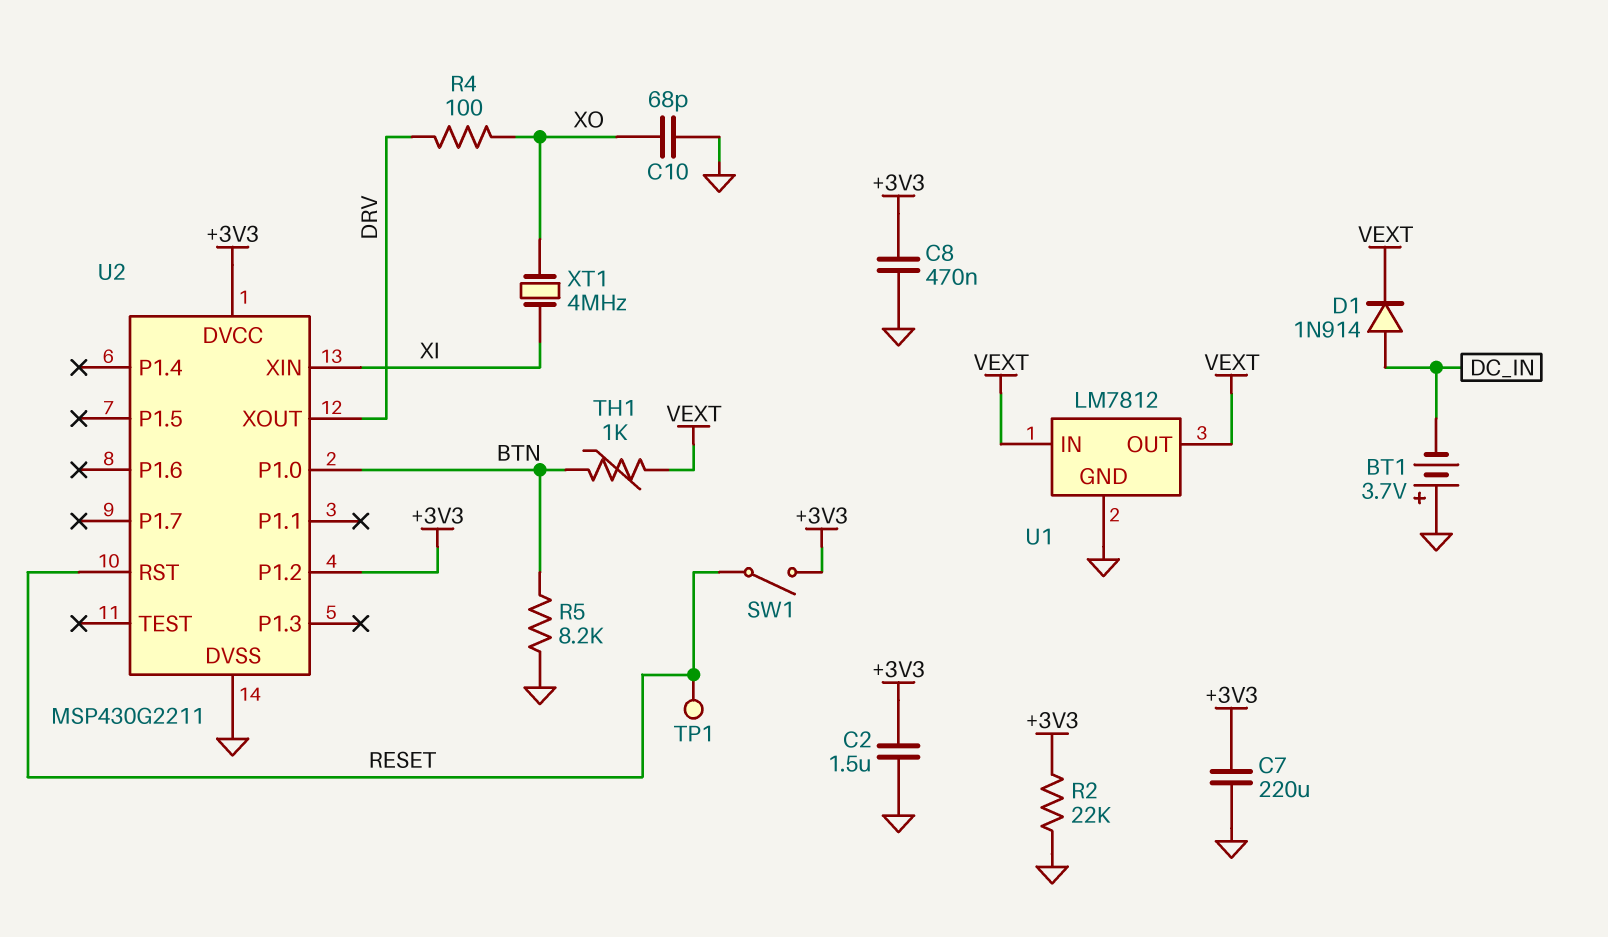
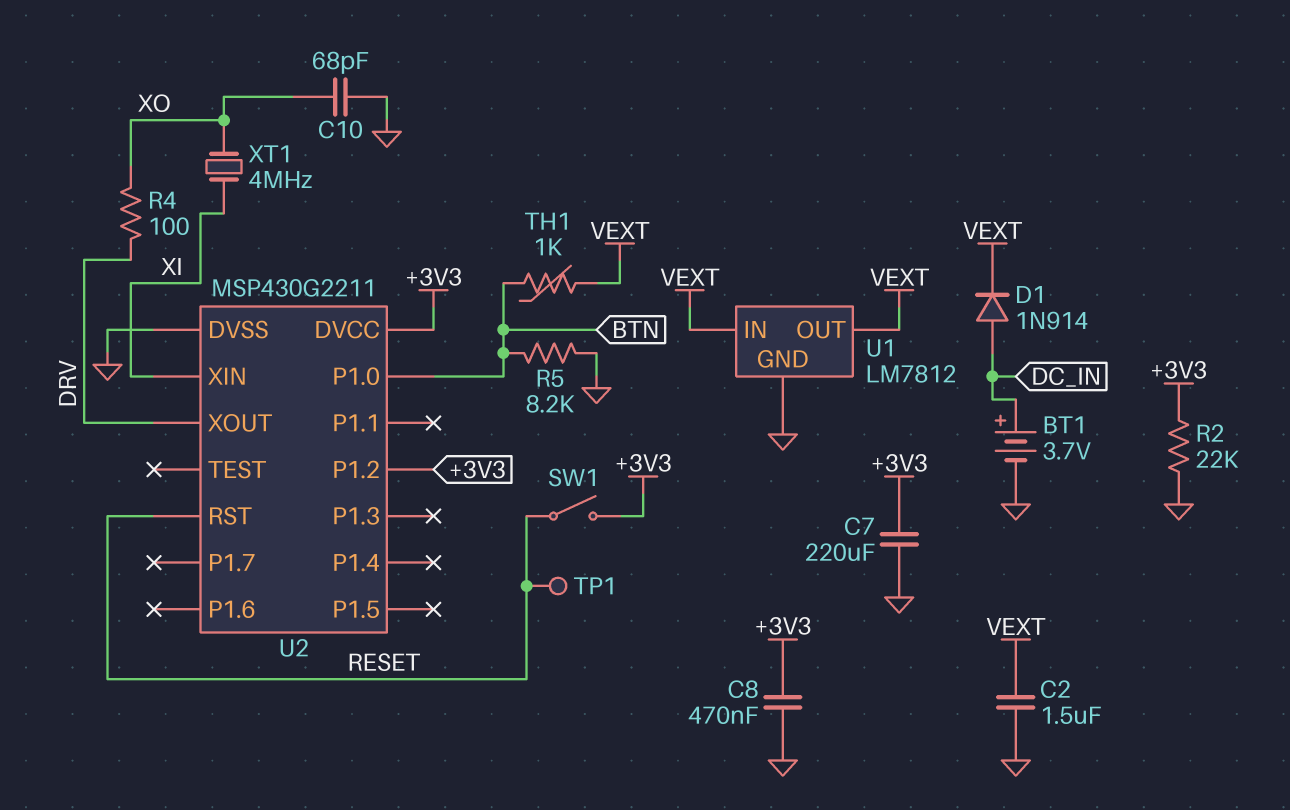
BT1: 3.7V (plus GND, minus DC_IN) -> 3.7V (plus DC_IN, minus GND)
C2: 1.5uF (+3V3, GND) -> 1.5uF (GND, VEXT)

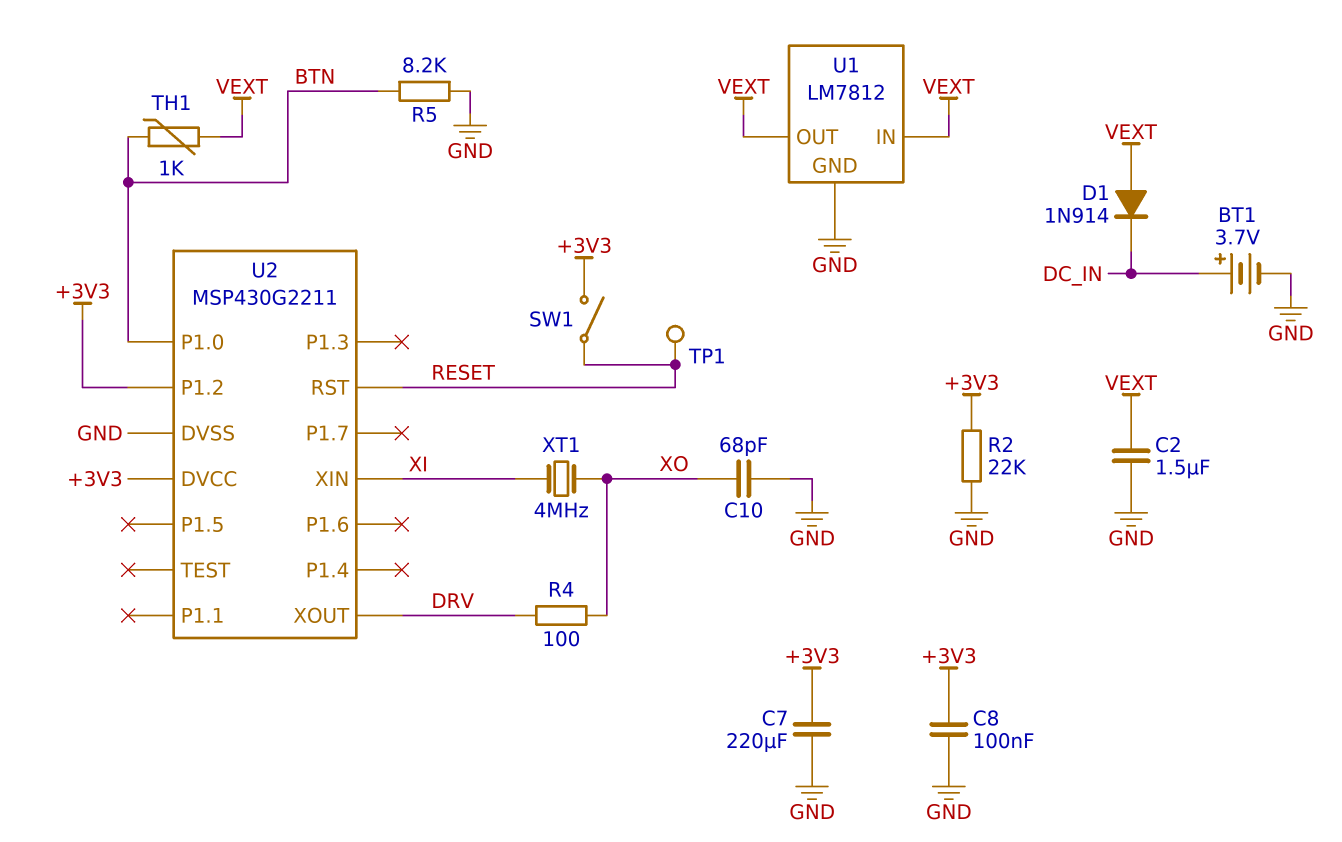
C8: 470nF (+3V3, GND) -> 100nF (+3V3, GND)
D1: diode 1N914 (A DC_IN, K VEXT) -> diode 1N914 (A VEXT, K DC_IN)

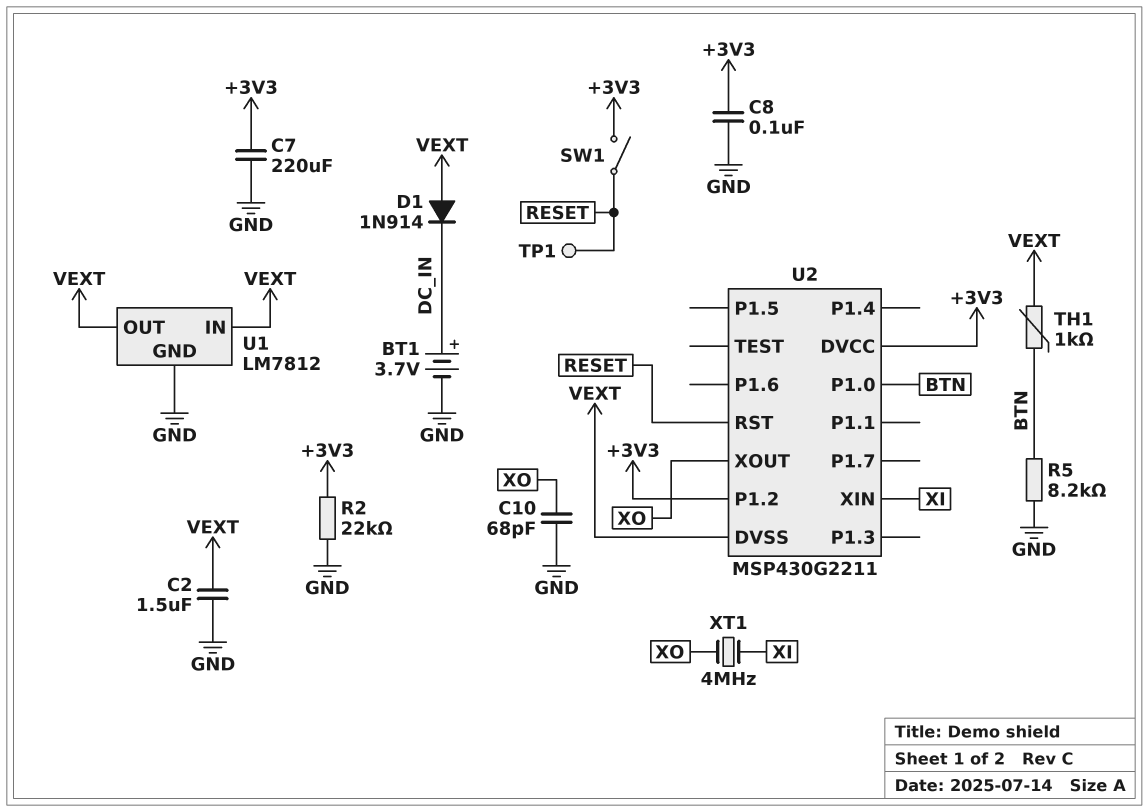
R4: 100 (DRV, XO) -> none
U2 pin DVSS: GND -> VEXT
U2 pin XOUT: DRV -> XO

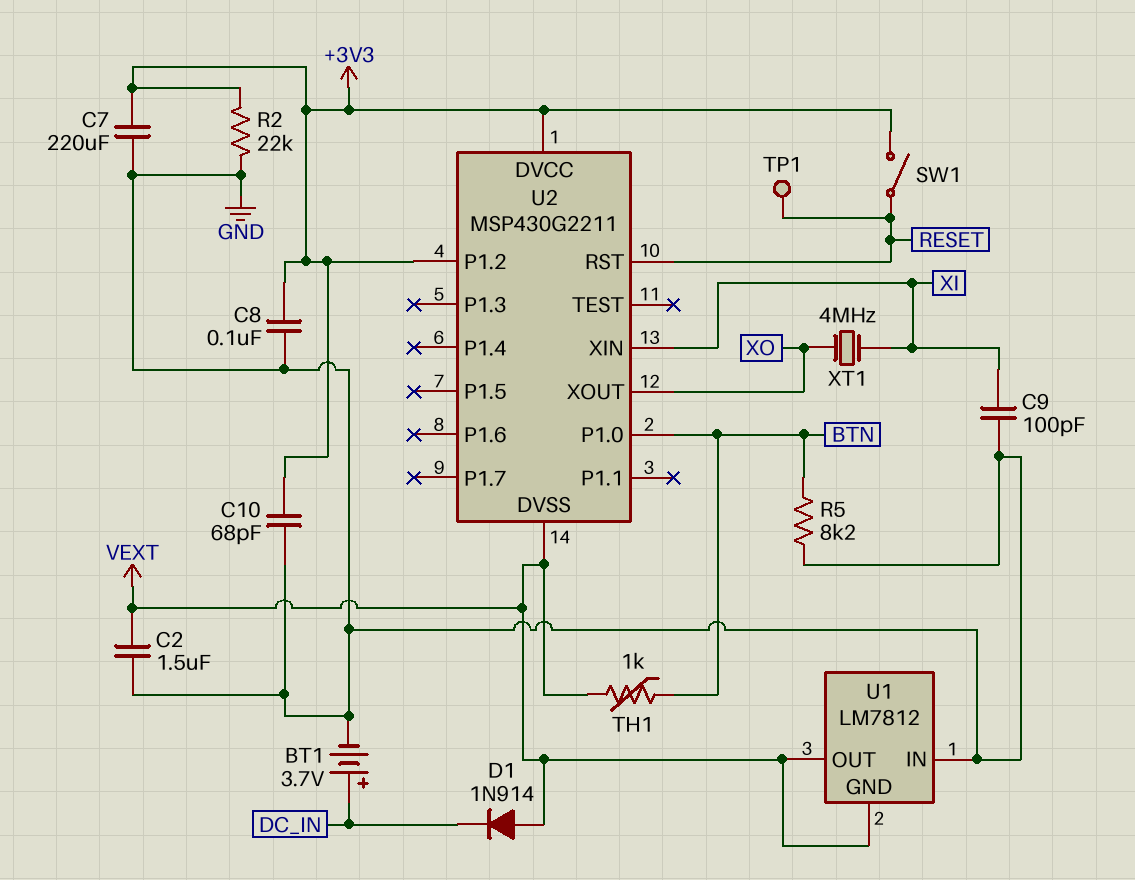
C9: none -> 100pF (GND, XI)
C10: 68pF (GND, XO) -> 68pF (+3V3, GND)
U1 pin GND: GND -> VEXT
U1 pin IN: VEXT -> GND

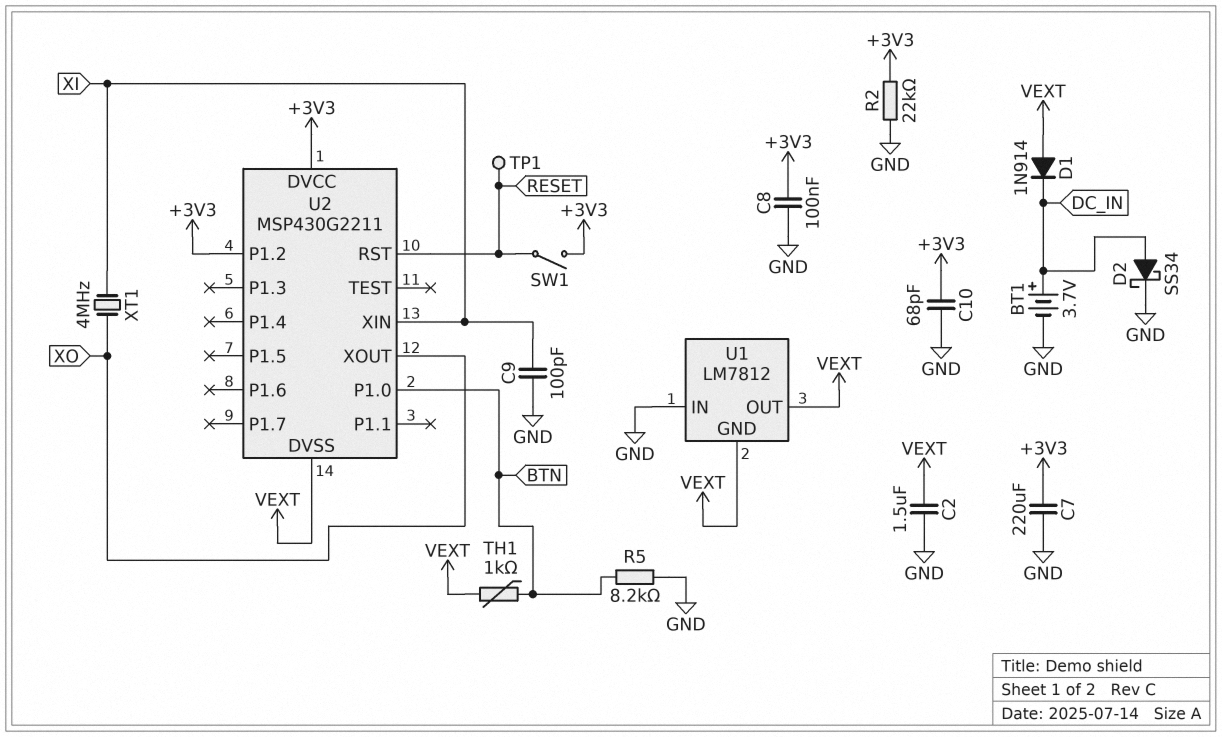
D2: none -> schottky SS34 (A DC_IN, K GND)

